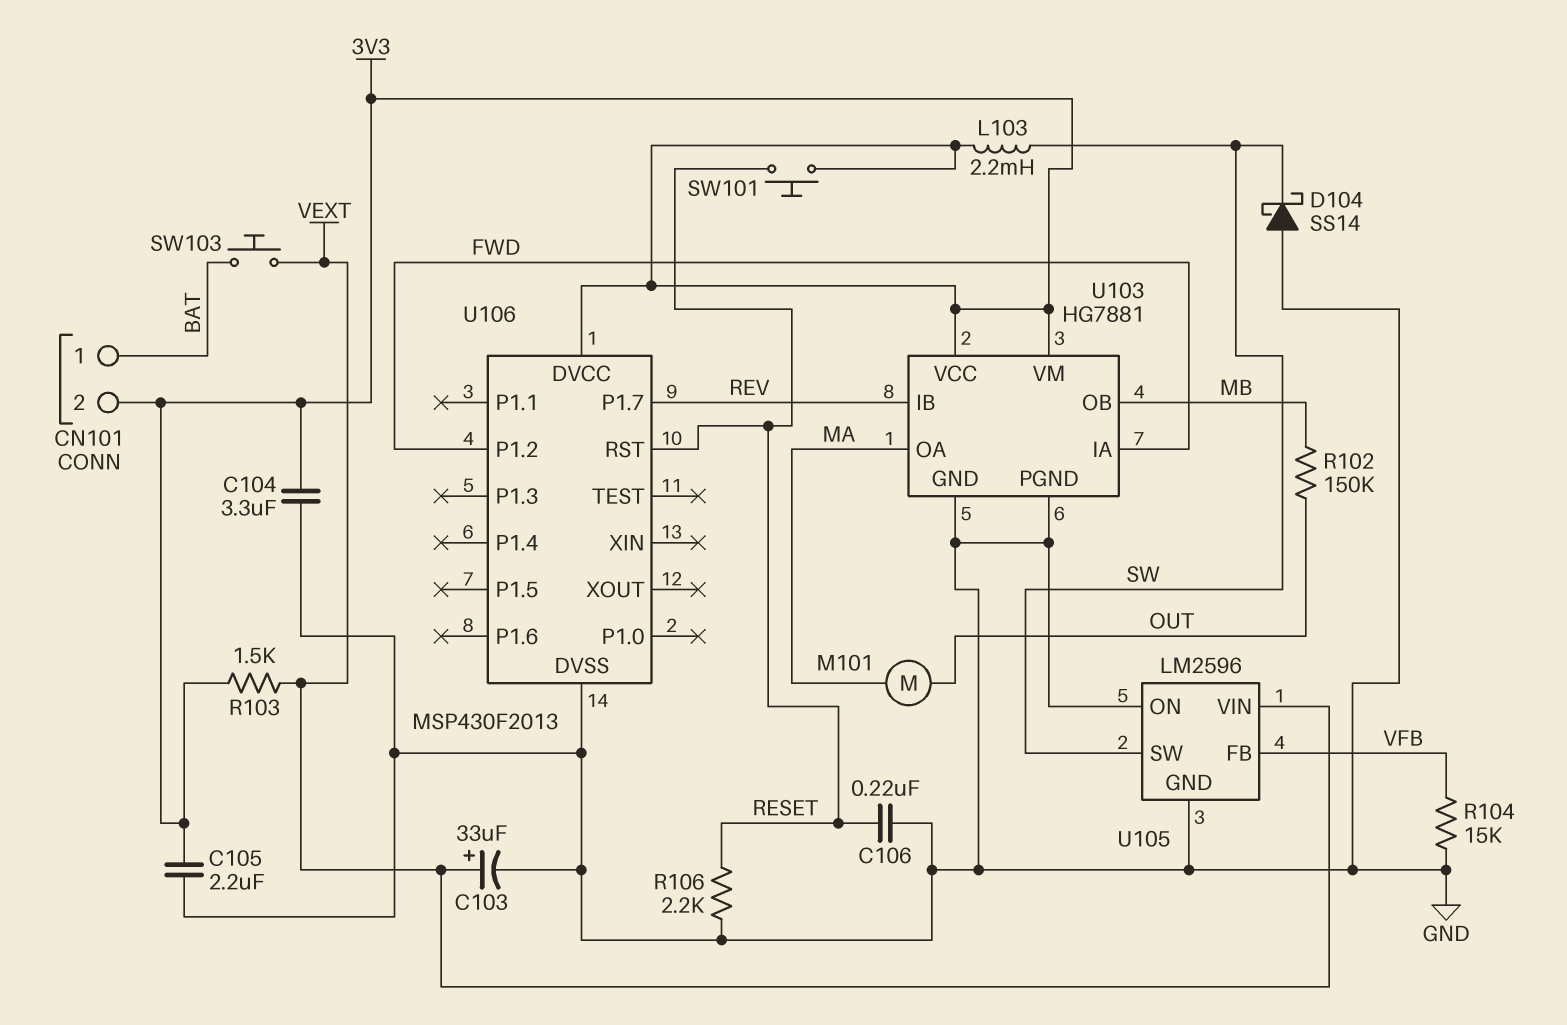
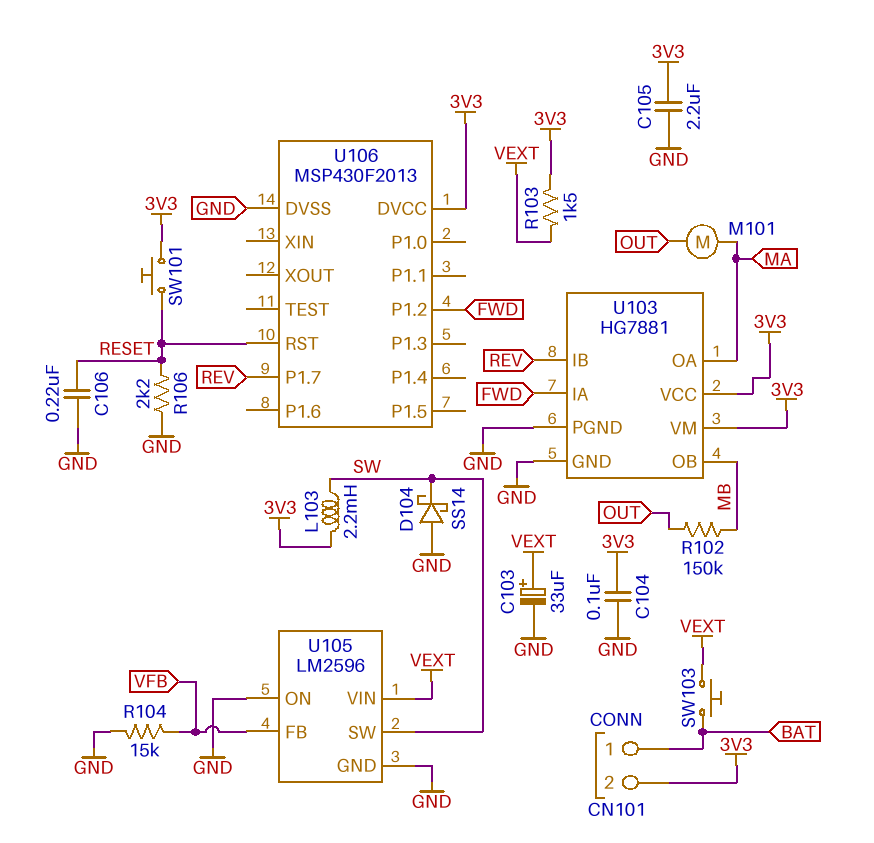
C104: 3.3uF (3V3, GND) -> 100nF (3V3, GND)

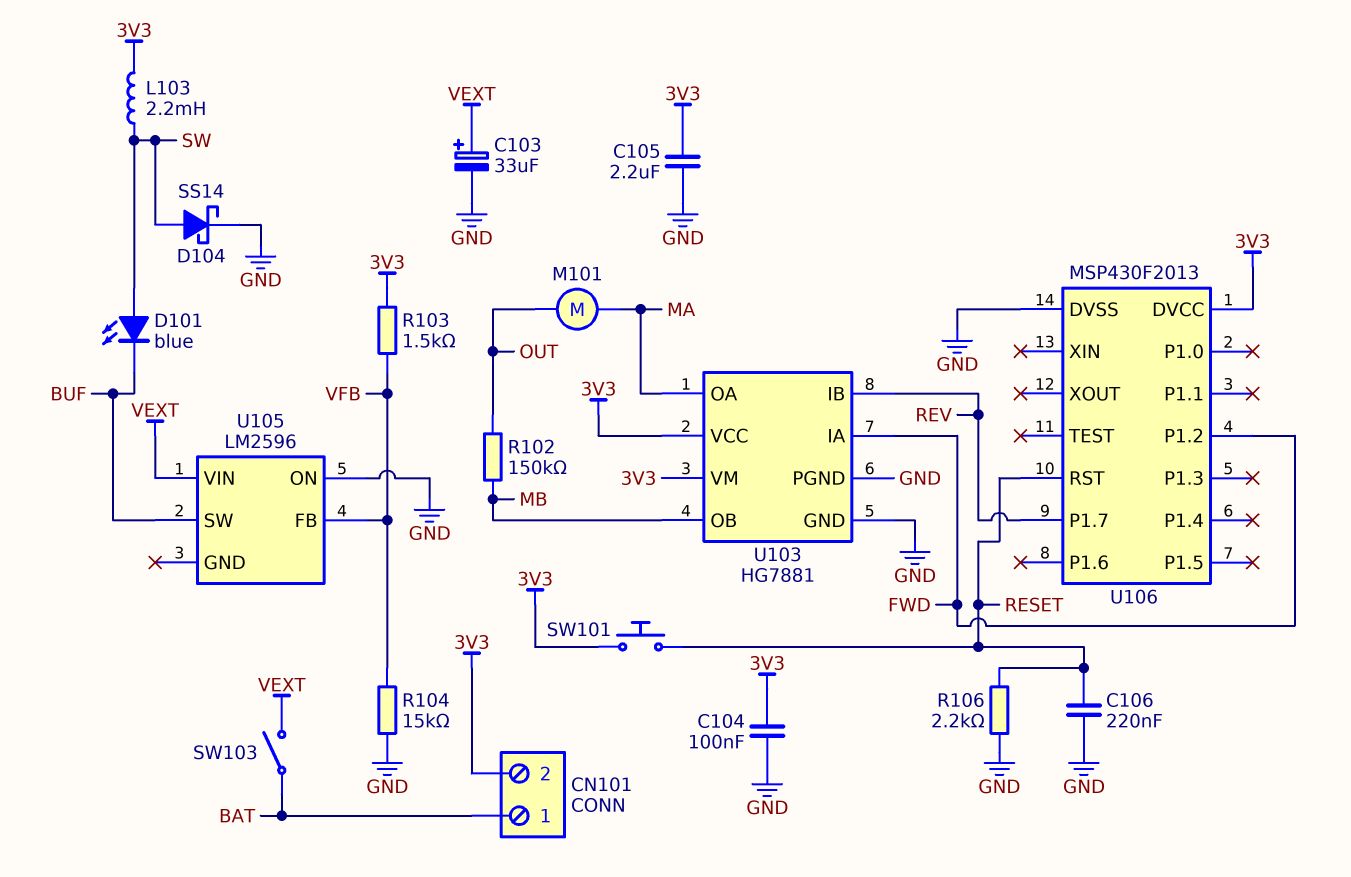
D101: none -> LED blue (A SW, K BUF)
D104: schottky SS14 (A GND, K SW) -> schottky SS14 (A SW, K GND)
R103: 1.5k (3V3, VEXT) -> 1.5k (3V3, VFB)
SW103: button (BAT, VEXT) -> switch (BAT, VEXT)
U105 pin GND: GND -> none
U105 pin SW: SW -> BUF

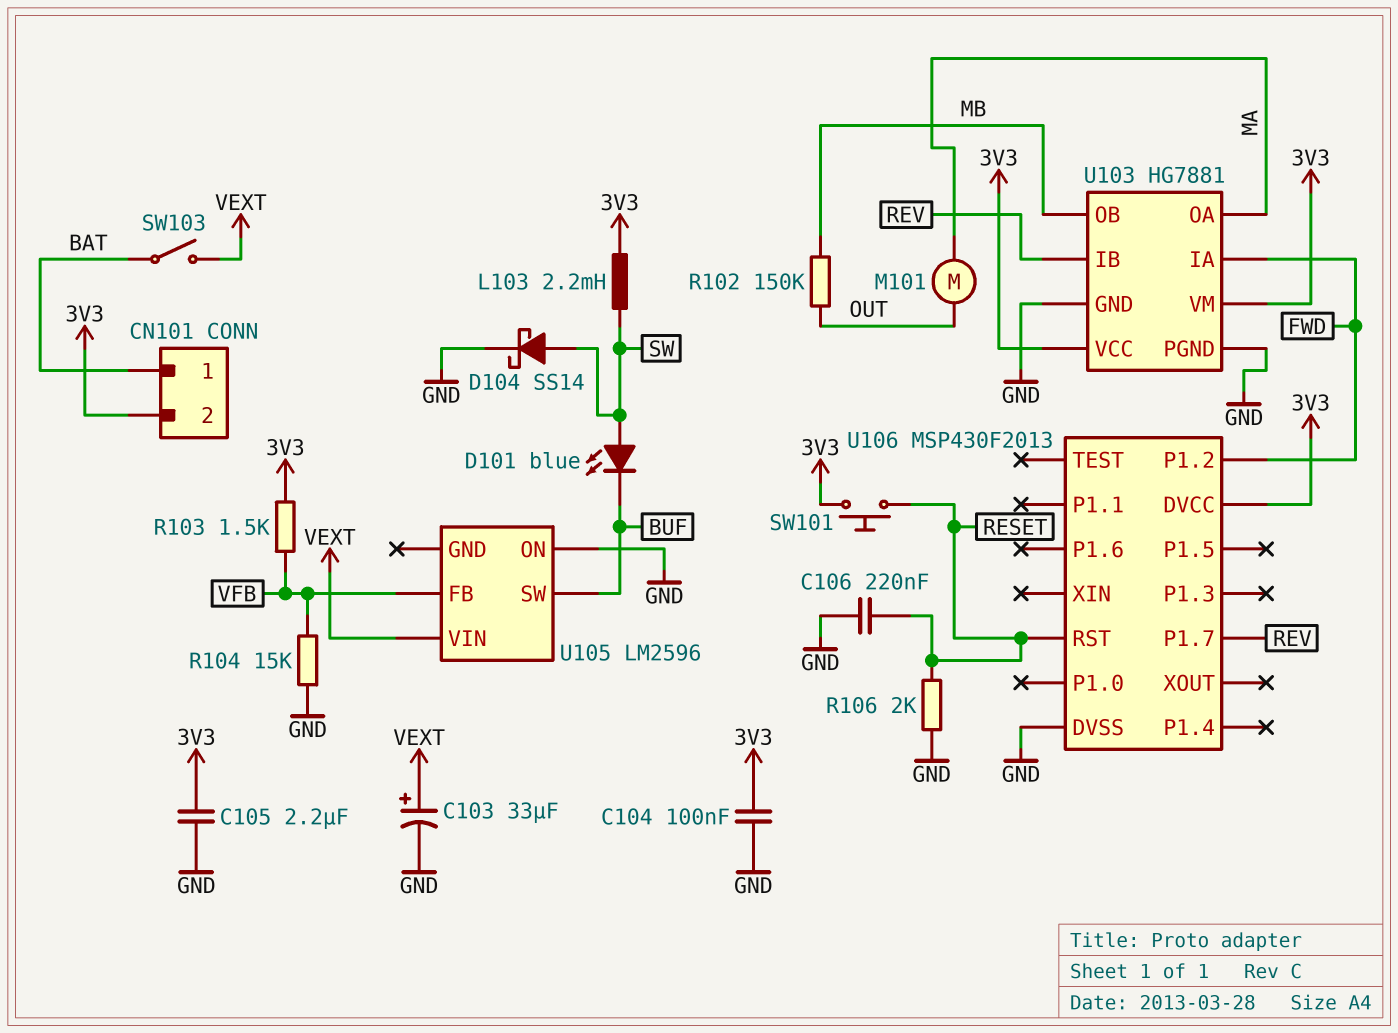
R106: 2.2k (GND, RESET) -> 2k (GND, RESET)

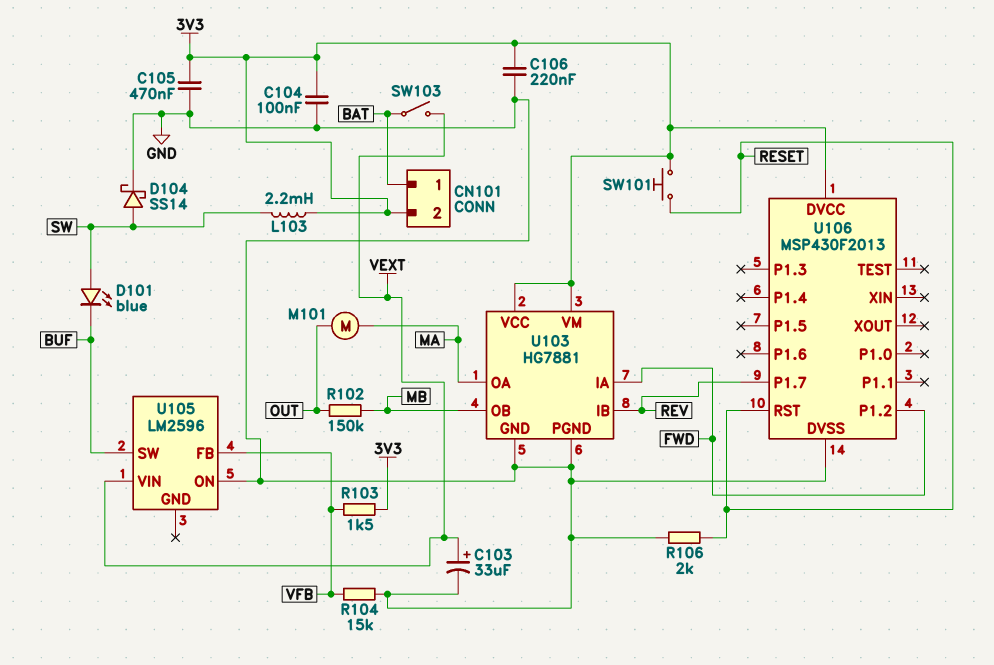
C105: 2.2uF (3V3, GND) -> 470nF (3V3, GND)
C106: 220nF (GND, RESET) -> 220nF (3V3, GND)

